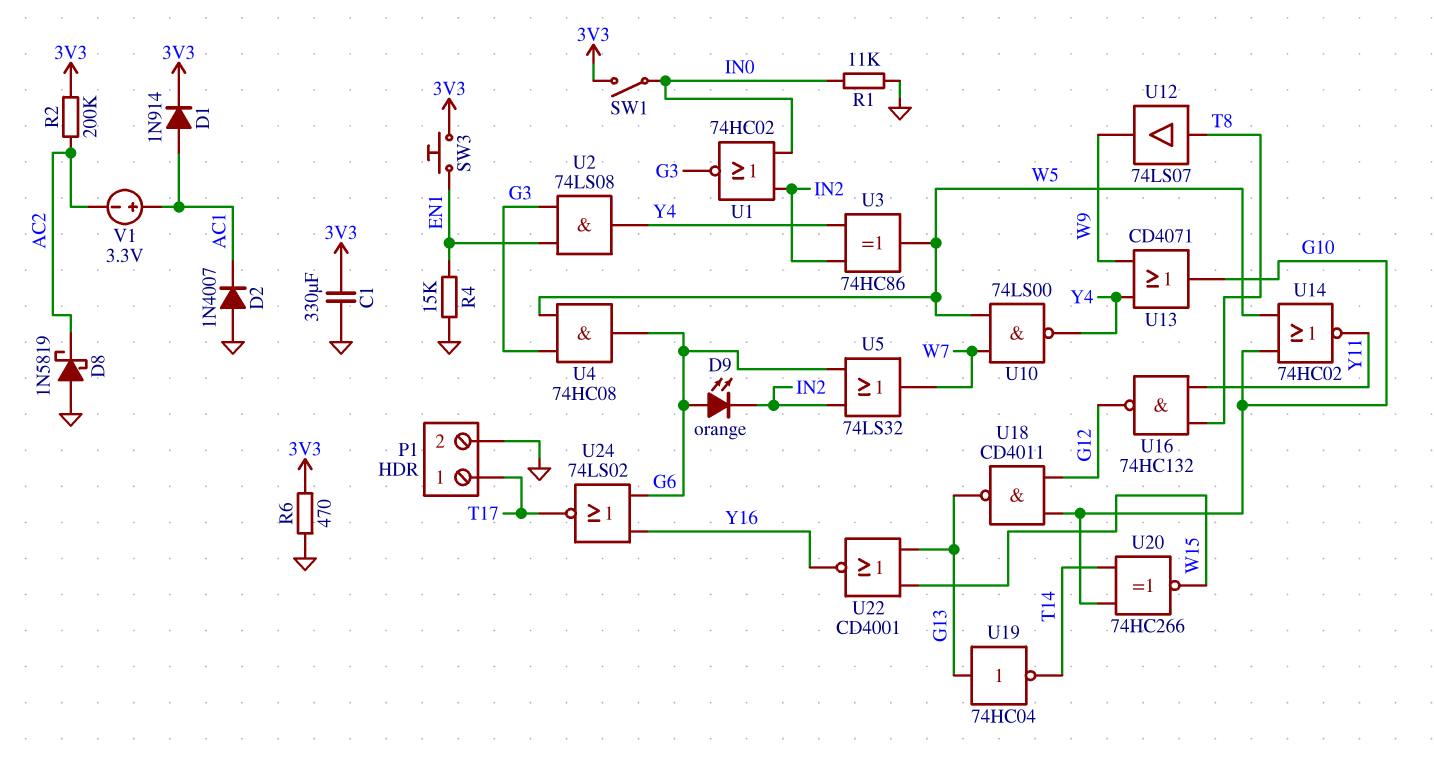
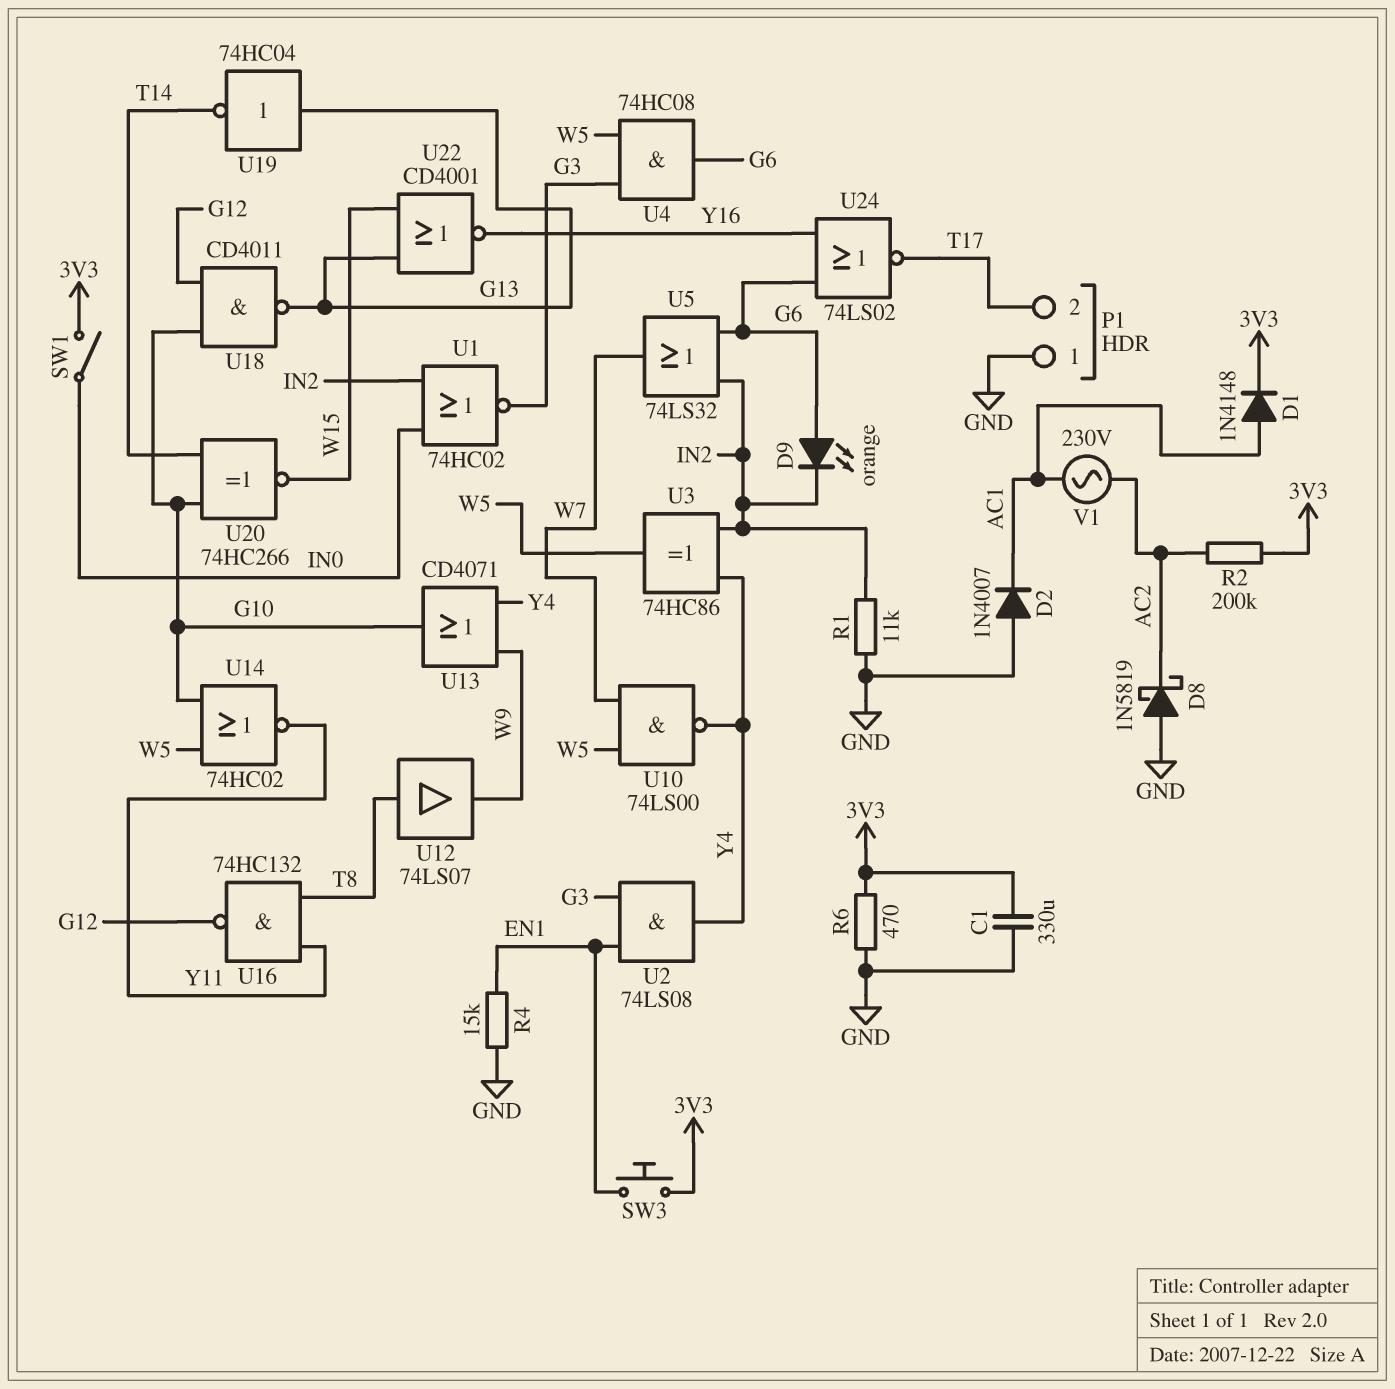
D1: diode 1N914 (A AC1, K 3V3) -> diode 1N4148 (A AC1, K 3V3)
P1 pin 1: T17 -> GND
P1 pin 2: GND -> T17
R1: 11k (GND, IN0) -> 11k (GND, IN2)
V1: 3.3V (plus AC1, minus AC2) -> AC 230V (AC1, AC2)

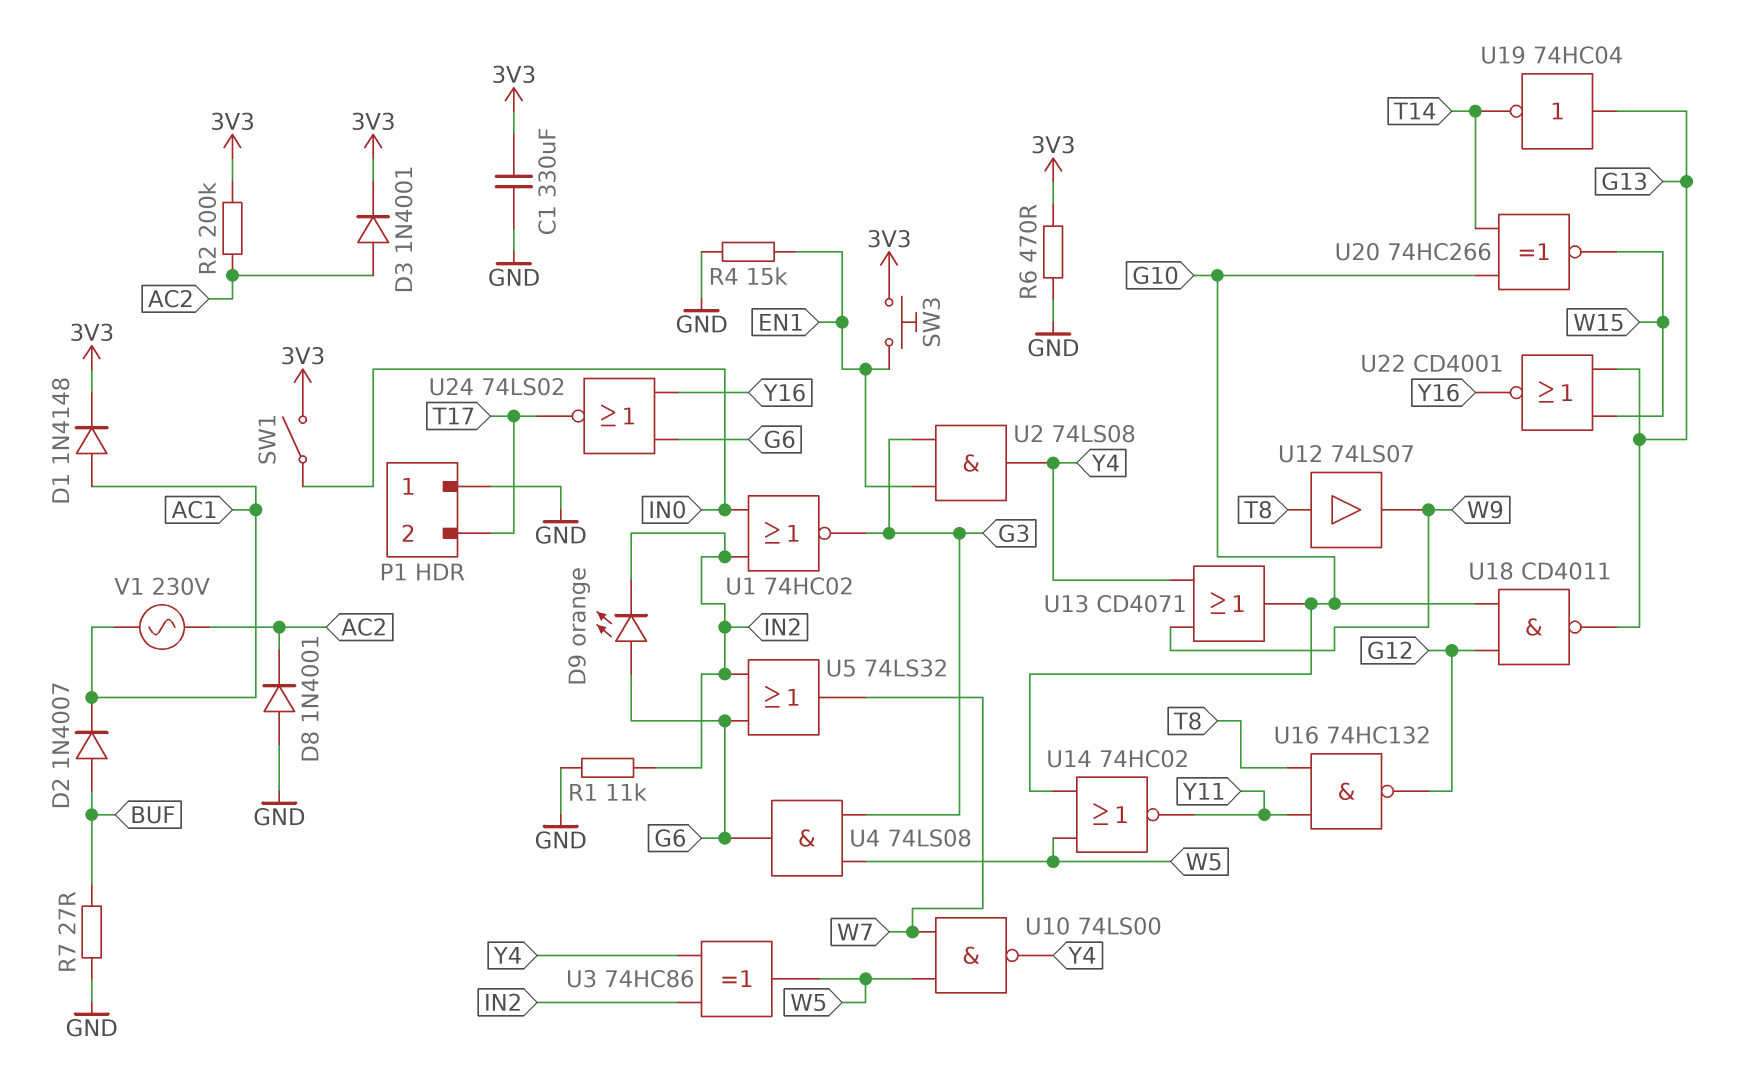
D2: diode 1N4007 (A GND, K AC1) -> diode 1N4007 (A BUF, K AC1)
D3: none -> diode 1N4001 (A AC2, K 3V3)
D8: schottky 1N5819 (A GND, K AC2) -> diode 1N4001 (A GND, K AC2)
R7: none -> 27 (BUF, GND)
U4: AND 74HC08 (in G3, in W5, out G6) -> AND 74LS08 (in G3, in W5, out G6)

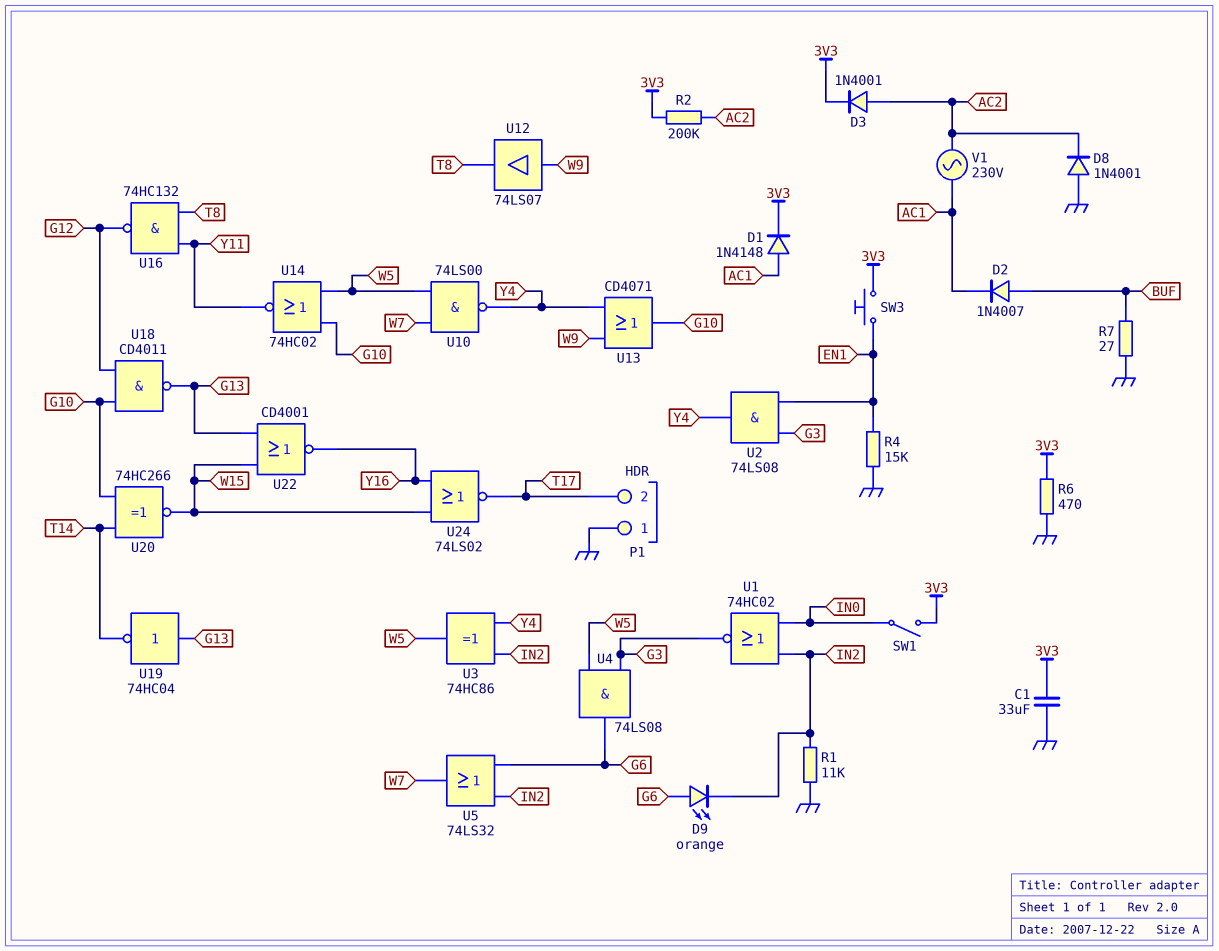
C1: 330uF (3V3, GND) -> 33uF (3V3, GND)
U12: buffer 74LS07 (in T8, out W9) -> buffer 74LS07 (in W9, out T8)
U24: NOR 74LS02 (in G6, in Y16, out T17) -> NOR 74LS02 (in W15, in Y16, out T17)

